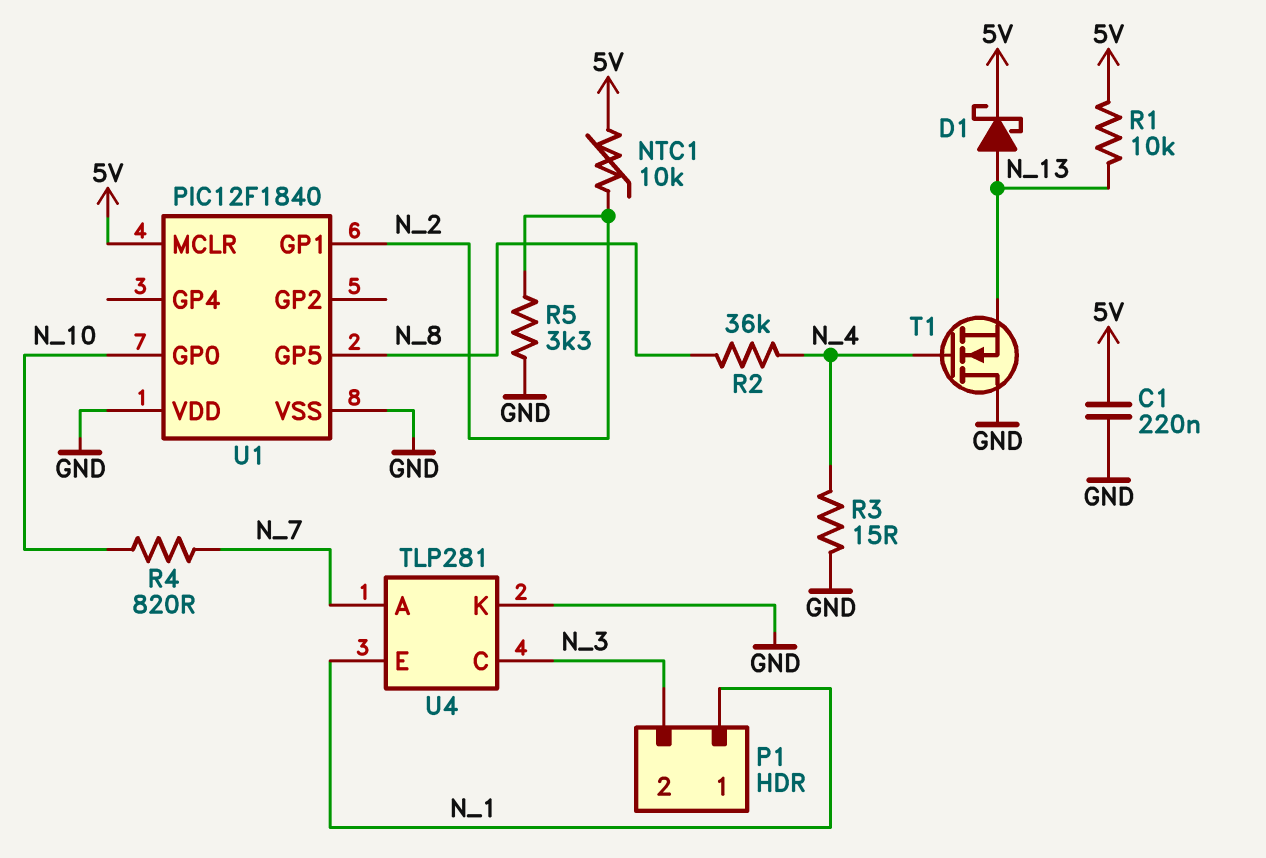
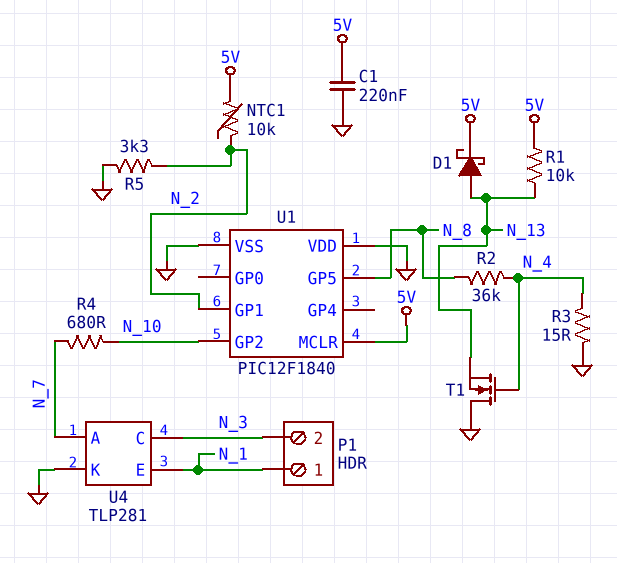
R4: 820 (N_7, N_10) -> 680 (N_7, N_10)
U1 pin GP0: N_10 -> none
U1 pin GP2: none -> N_10

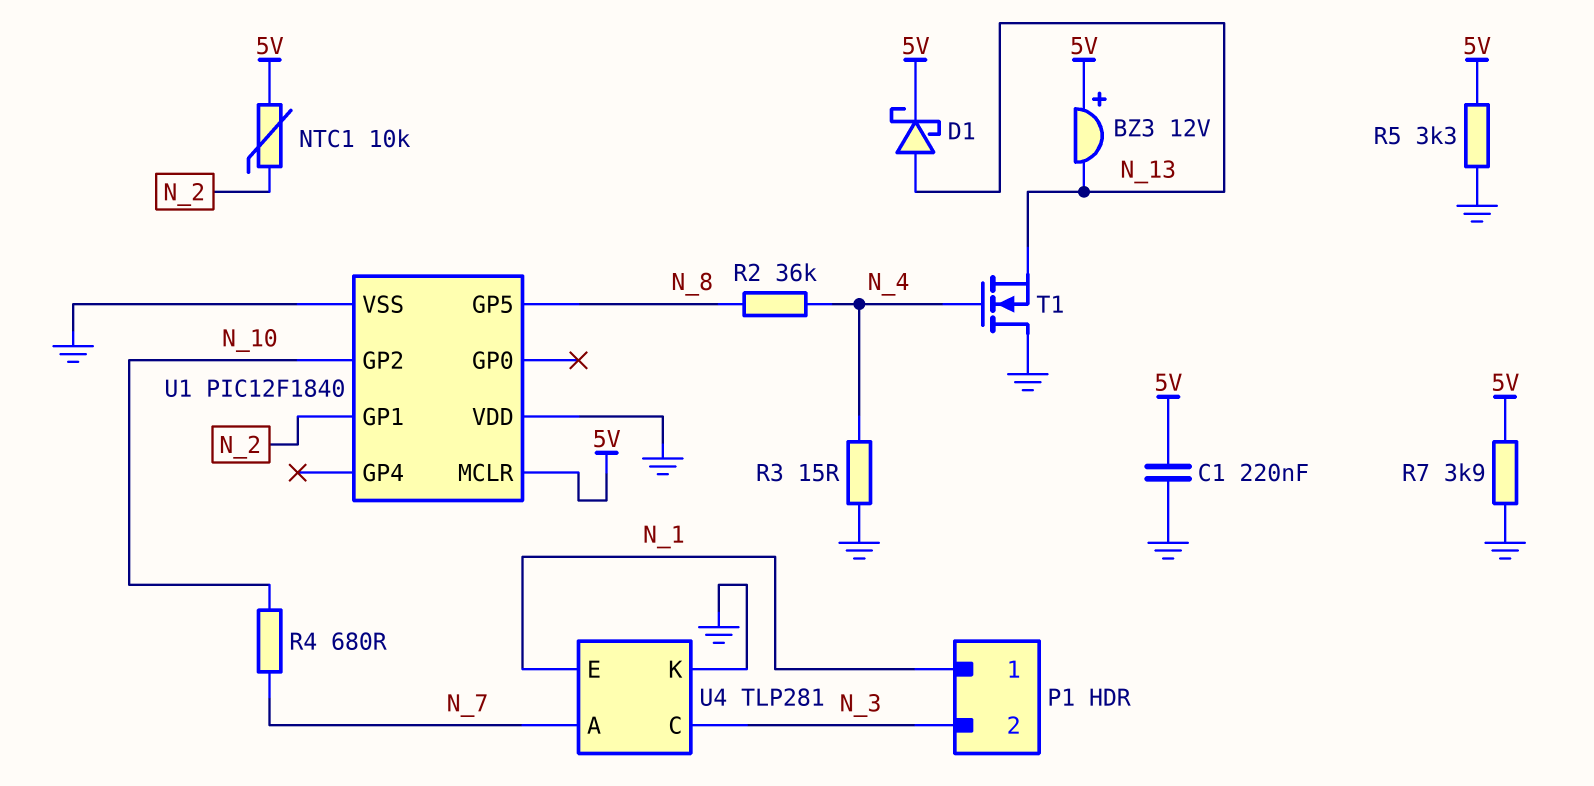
BZ3: none -> buzzer 12V (plus 5V, minus N_13)
R1: 10k (5V, N_13) -> none
R5: 3.3k (GND, N_2) -> 3.3k (5V, GND)
R7: none -> 3.9k (5V, GND)

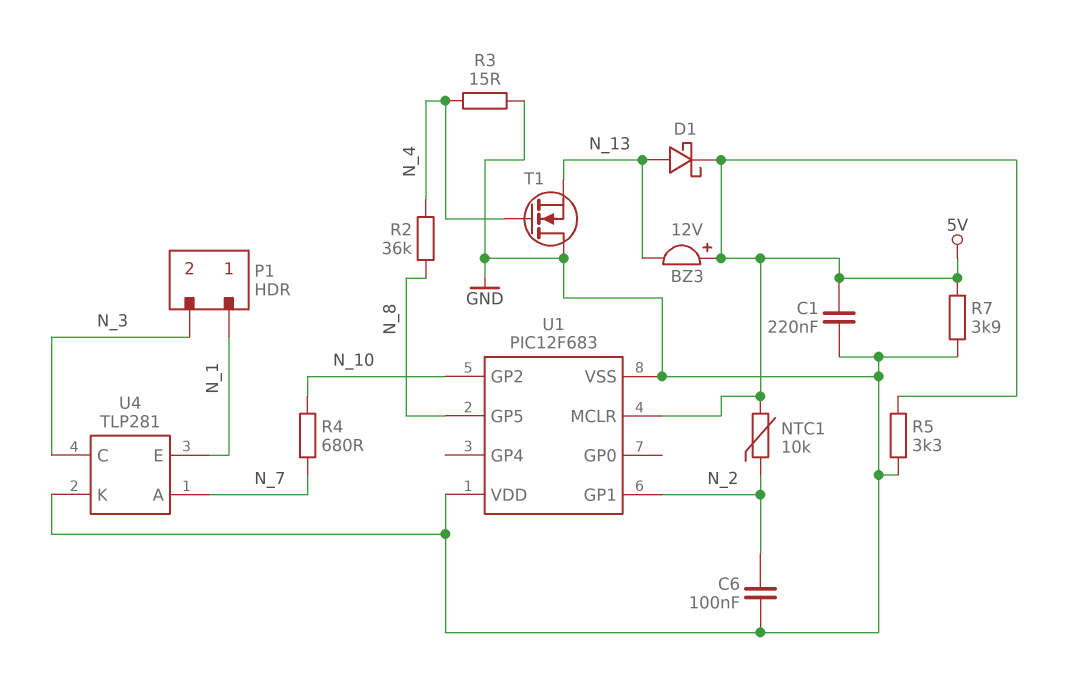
C6: none -> 100nF (GND, N_2)
U1: PIC12F1840 -> PIC12F683

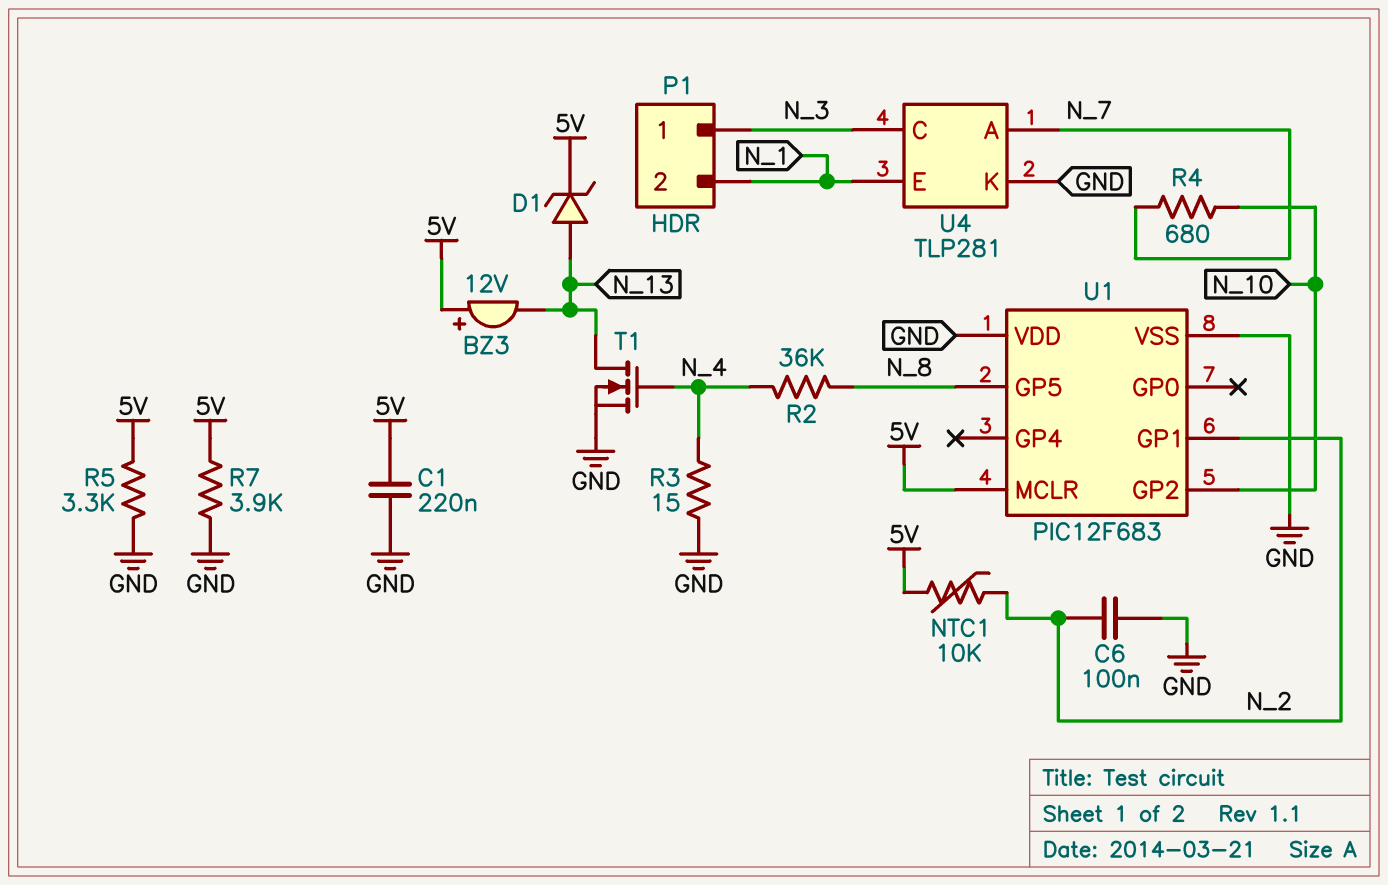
D1: schottky (A N_13, K 5V) -> zener (A N_13, K 5V)
P1 pin 1: N_1 -> N_3
P1 pin 2: N_3 -> N_1
T1: NMOS (G N_4, D GND, S N_13) -> NMOS (G N_4, D N_13, S GND)

